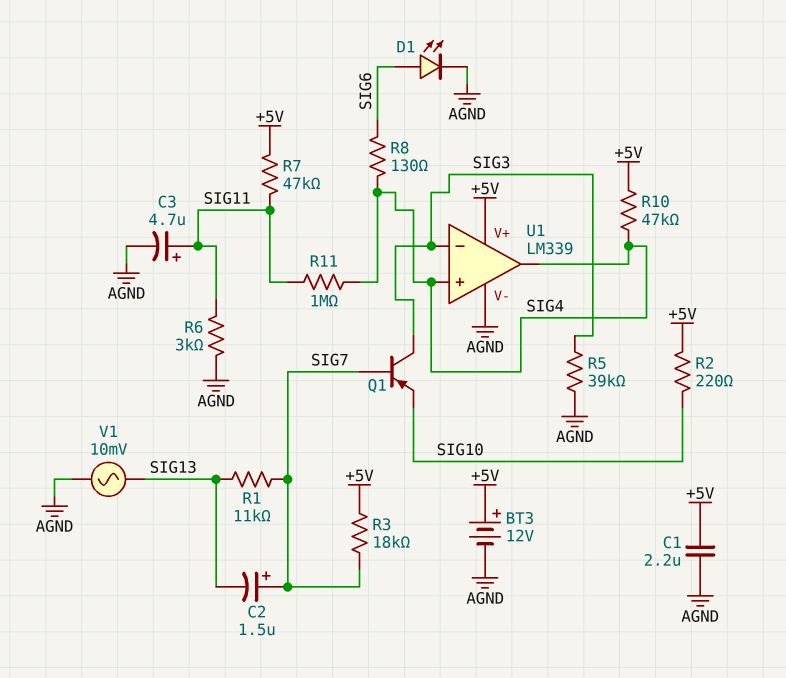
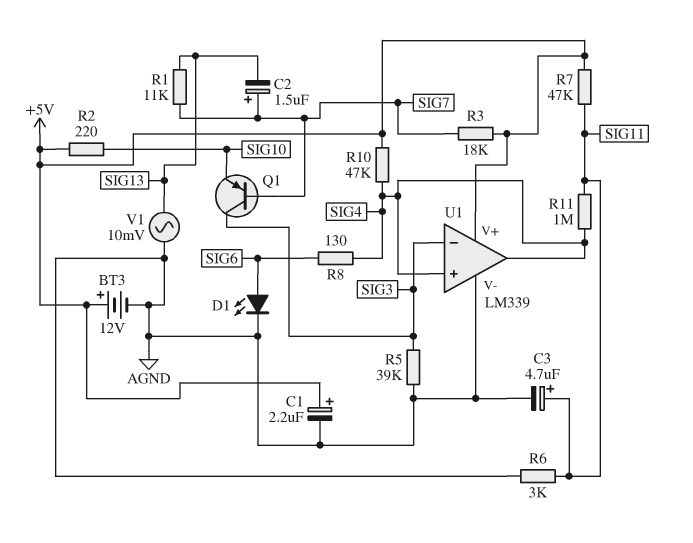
C1: 2.2uF (+5V, AGND) -> 2.2uF (plus +5V, minus AGND)

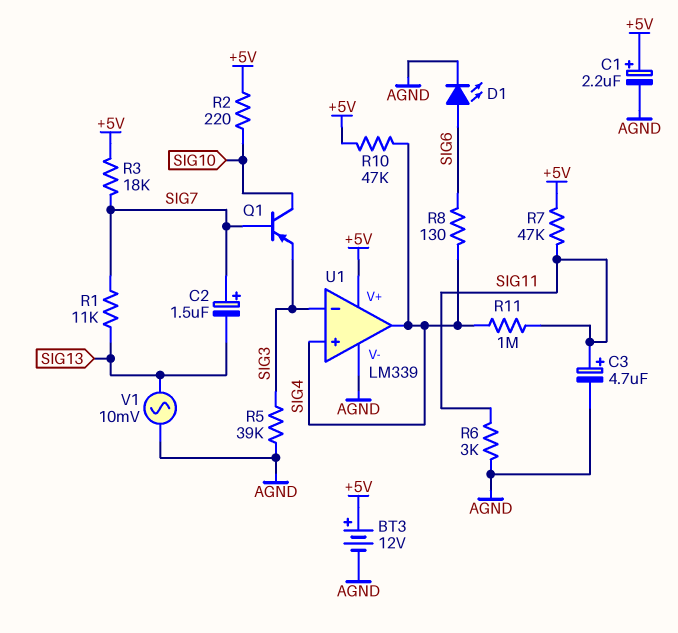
Q1: PNP (B SIG7, C SIG3, E SIG10) -> PNP (B SIG7, C SIG10, E SIG3)

